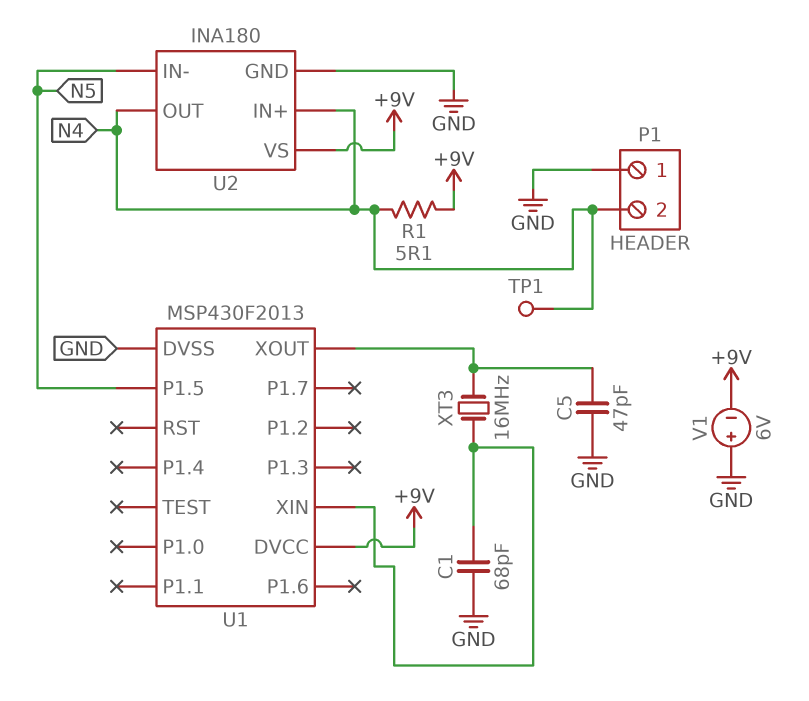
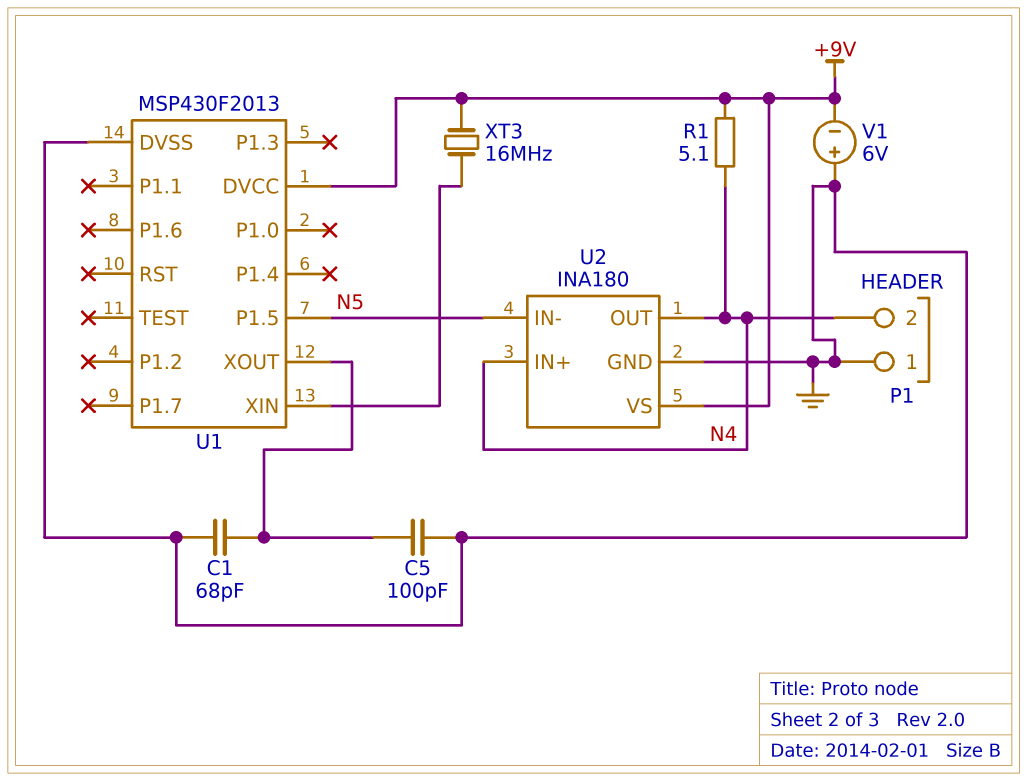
C1: 68pF (GND, U1/XIN) -> 68pF (GND, U1/XOUT)
C5: 47pF (GND, U1/XOUT) -> 100pF (GND, U1/XOUT)
TP1: test point (N4) -> none
XT3: 16MHz (U1/XIN, U1/XOUT) -> 16MHz (+9V, U1/XIN)

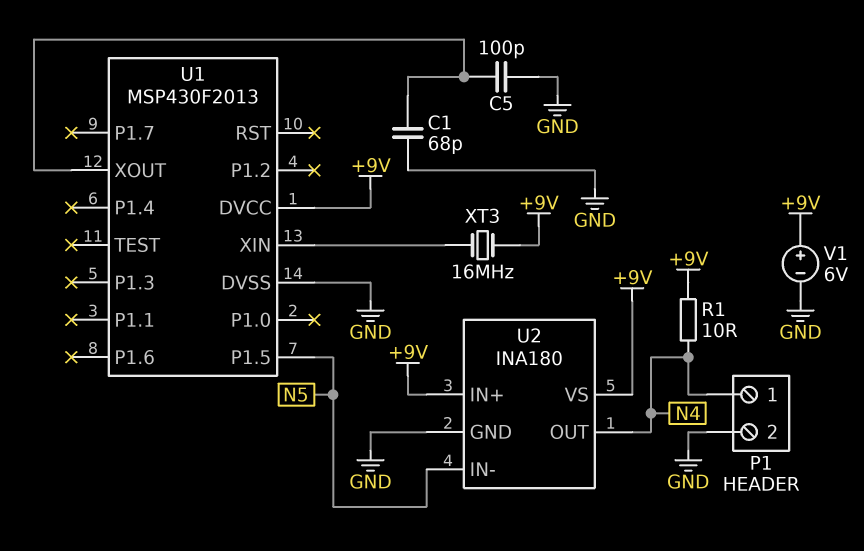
P1 pin 1: GND -> N4
P1 pin 2: N4 -> GND
R1: 5.1 (+9V, N4) -> 10 (+9V, N4)
U2 pin IN+: N4 -> +9V
V1: 6V (plus GND, minus +9V) -> 6V (plus +9V, minus GND)

